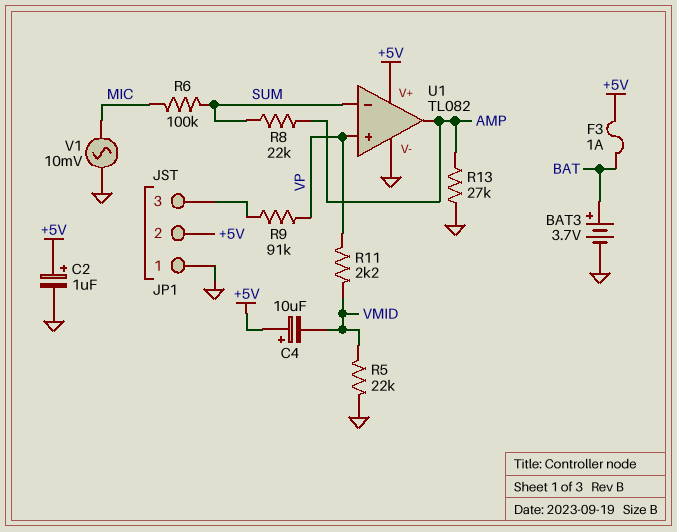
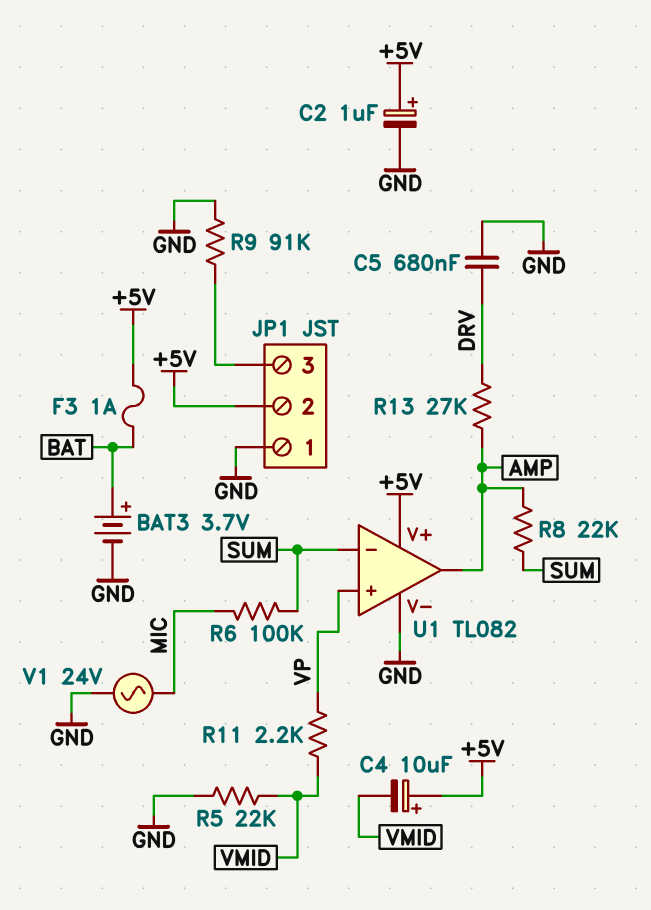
C5: none -> 680nF (DRV, GND)
R9: 91k (JP1/3, VP) -> 91k (GND, JP1/3)
R13: 27k (AMP, GND) -> 27k (AMP, DRV)
V1: AC 10mV (GND, MIC) -> AC 24V (GND, MIC)

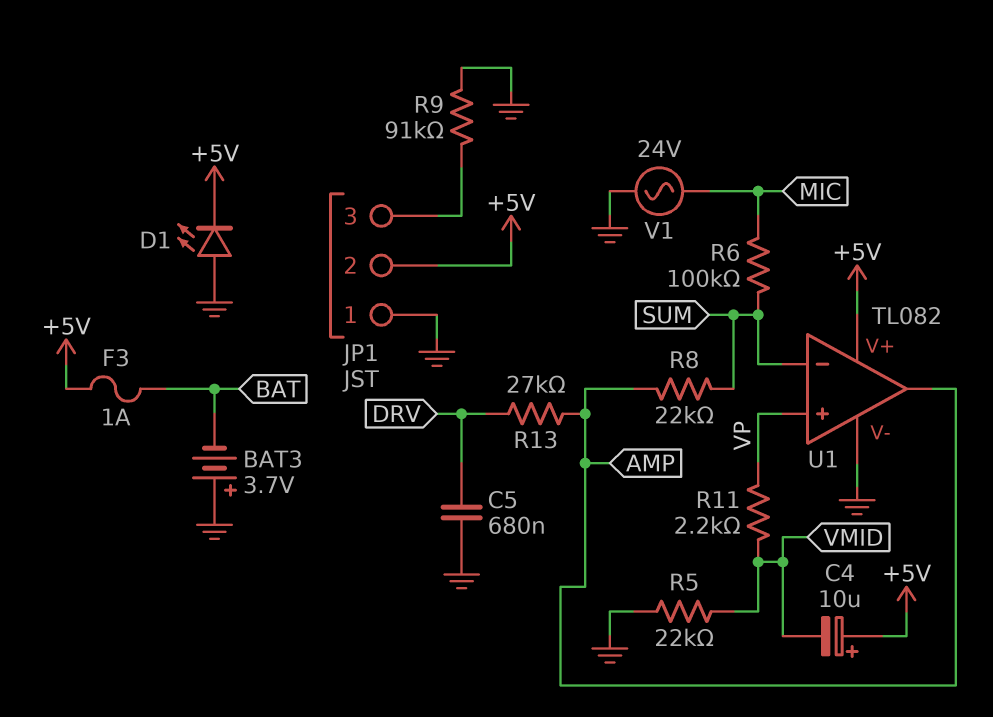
BAT3: 3.7V (plus BAT, minus GND) -> 3.7V (plus GND, minus BAT)
C2: 1uF (plus +5V, minus GND) -> none
D1: none -> LED (A GND, K +5V)

